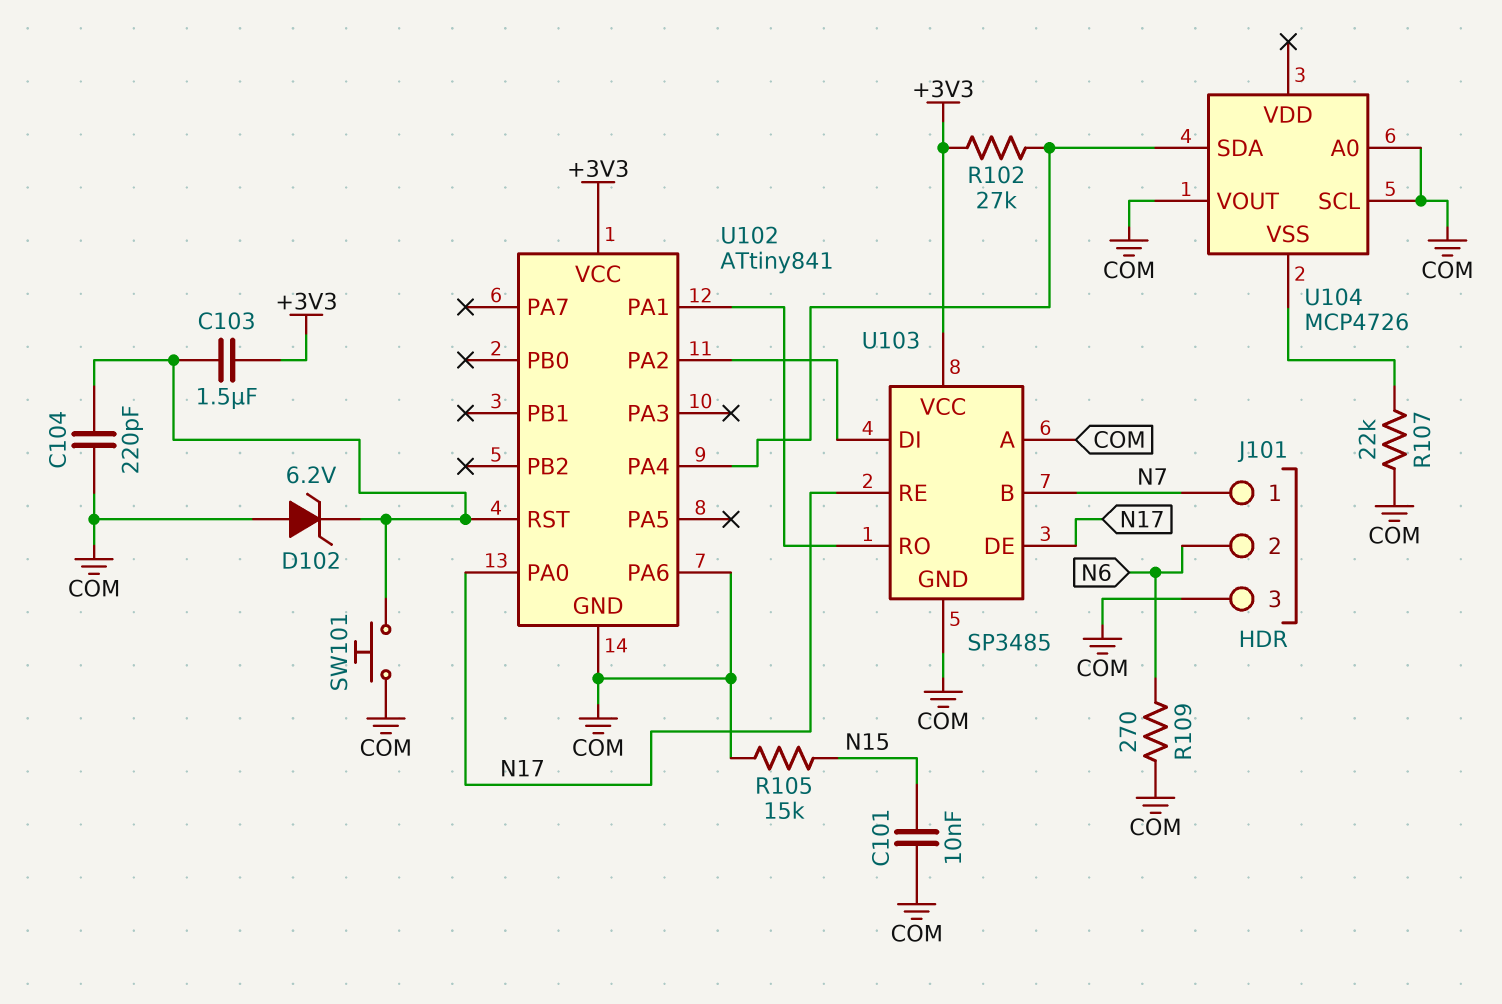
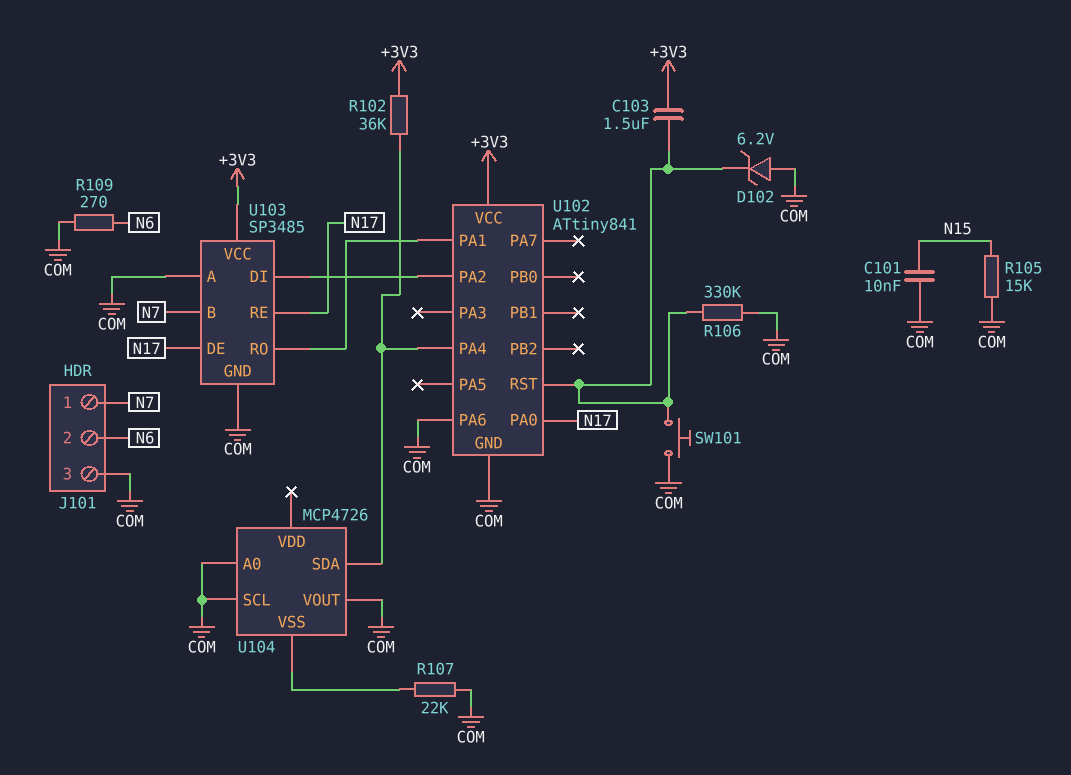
C104: 220pF (COM, U102/RST) -> none
R102: 27k (+3V3, U102/PA4) -> 36k (+3V3, U102/PA4)
R106: none -> 330k (COM, U102/RST)

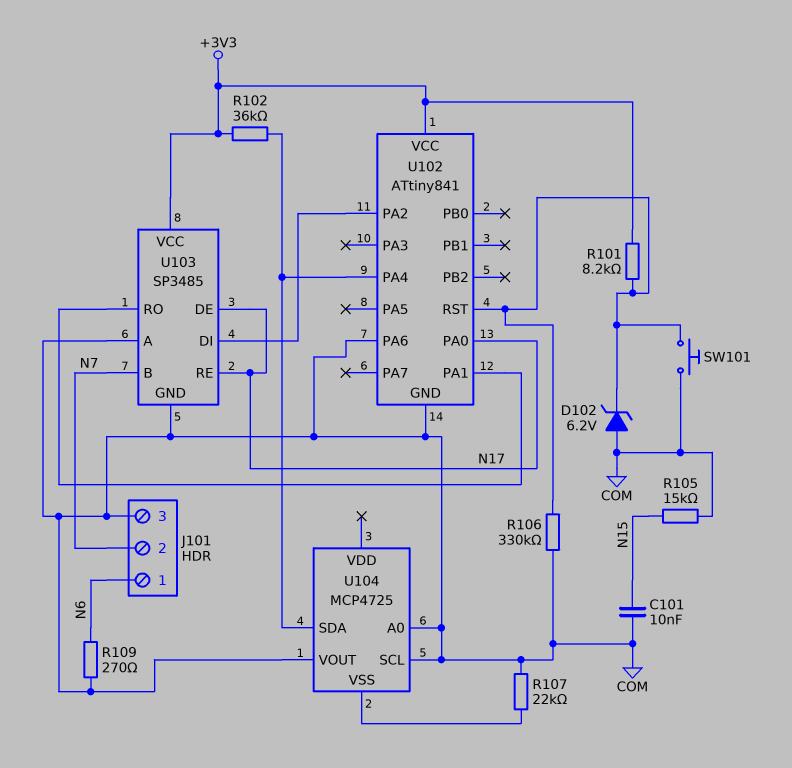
C103: 1.5uF (+3V3, U102/RST) -> none
J101 pin 1: N7 -> N6
J101 pin 2: N6 -> N7
R101: none -> 8.2k (+3V3, U102/RST)
U104: MCP4726 -> MCP4725

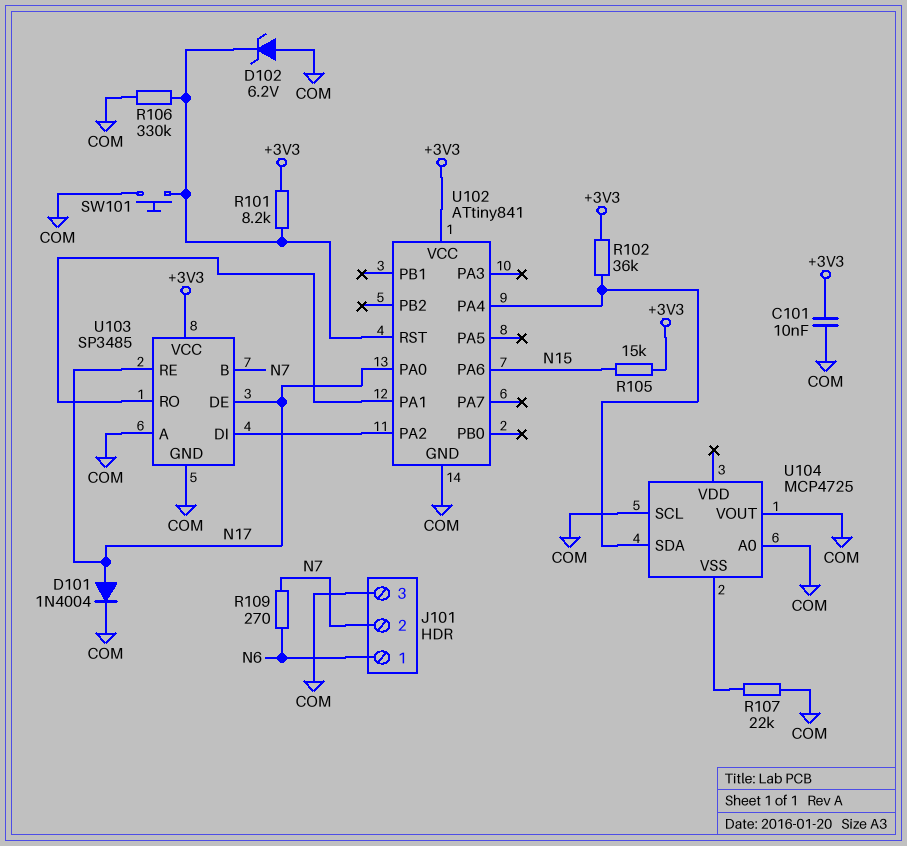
C101: 10nF (COM, N15) -> 10nF (+3V3, COM)
D101: none -> diode 1N4004 (A N17, K COM)
R105: 15k (COM, N15) -> 15k (+3V3, N15)
R109: 270 (COM, N6) -> 270 (N6, N7)
U102 pin PA6: COM -> N15

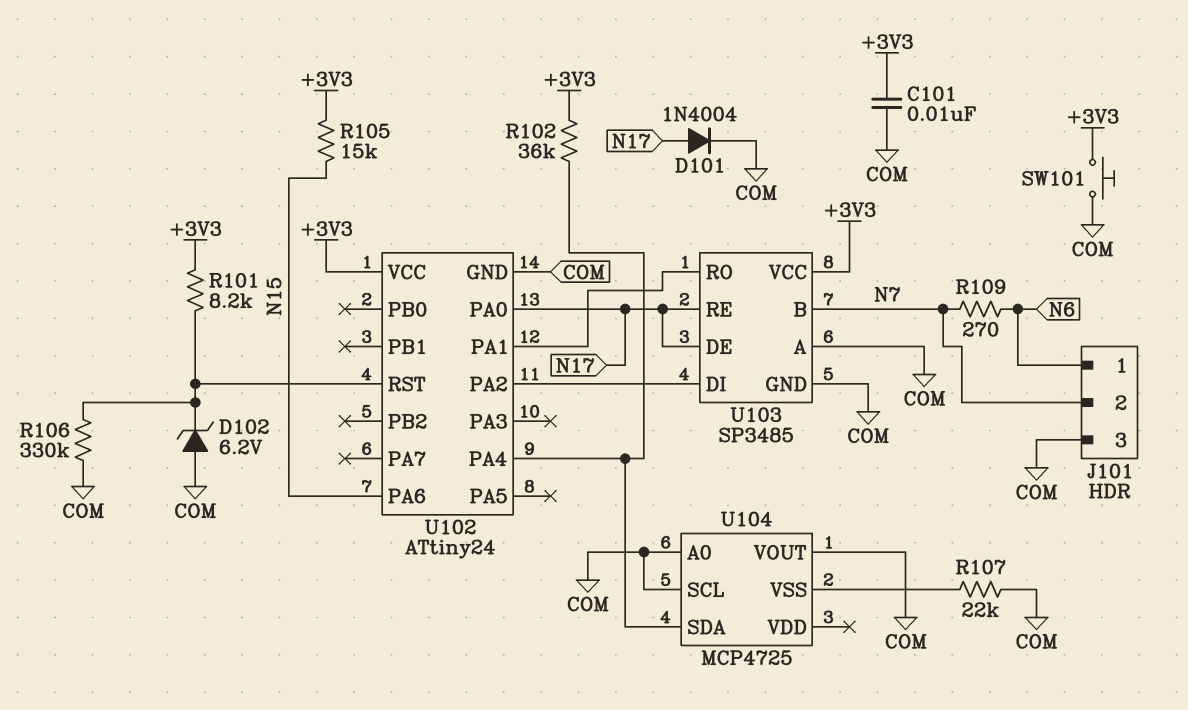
SW101: button (COM, U102/RST) -> button (+3V3, COM)
U102: ATtiny841 -> ATtiny24

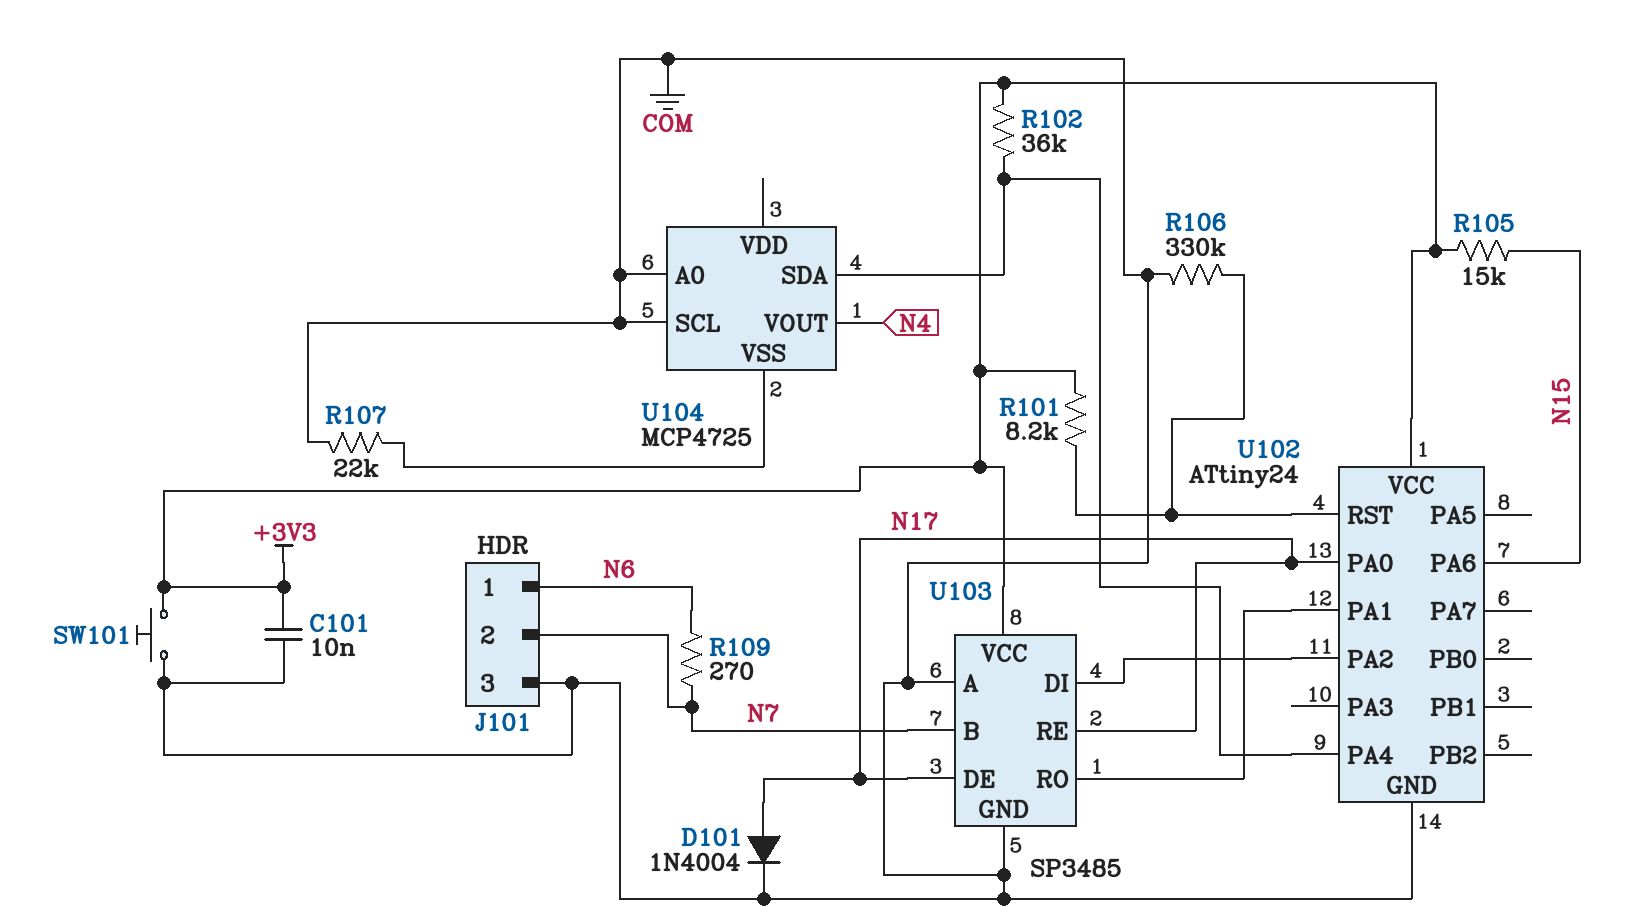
D102: zener 6.2V (A COM, K U102/RST) -> none
U104 pin VOUT: COM -> N4

